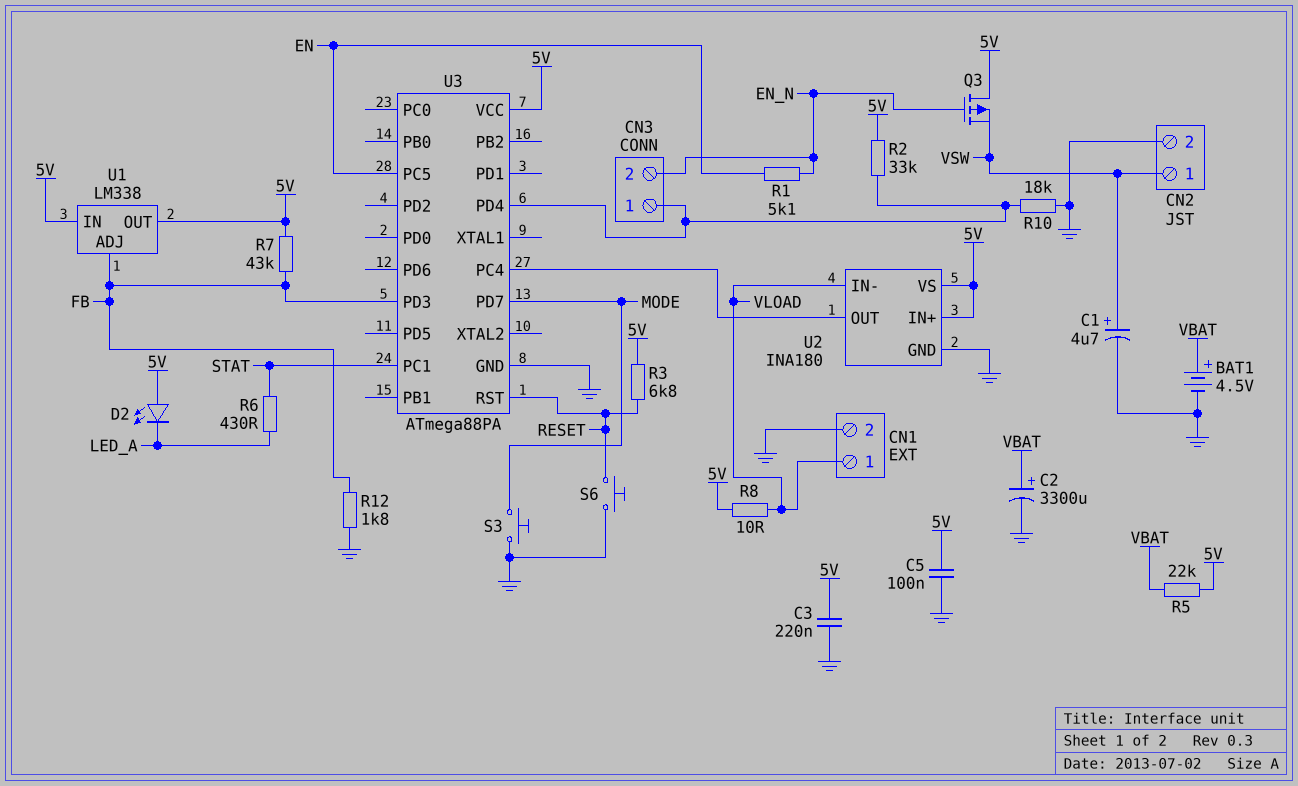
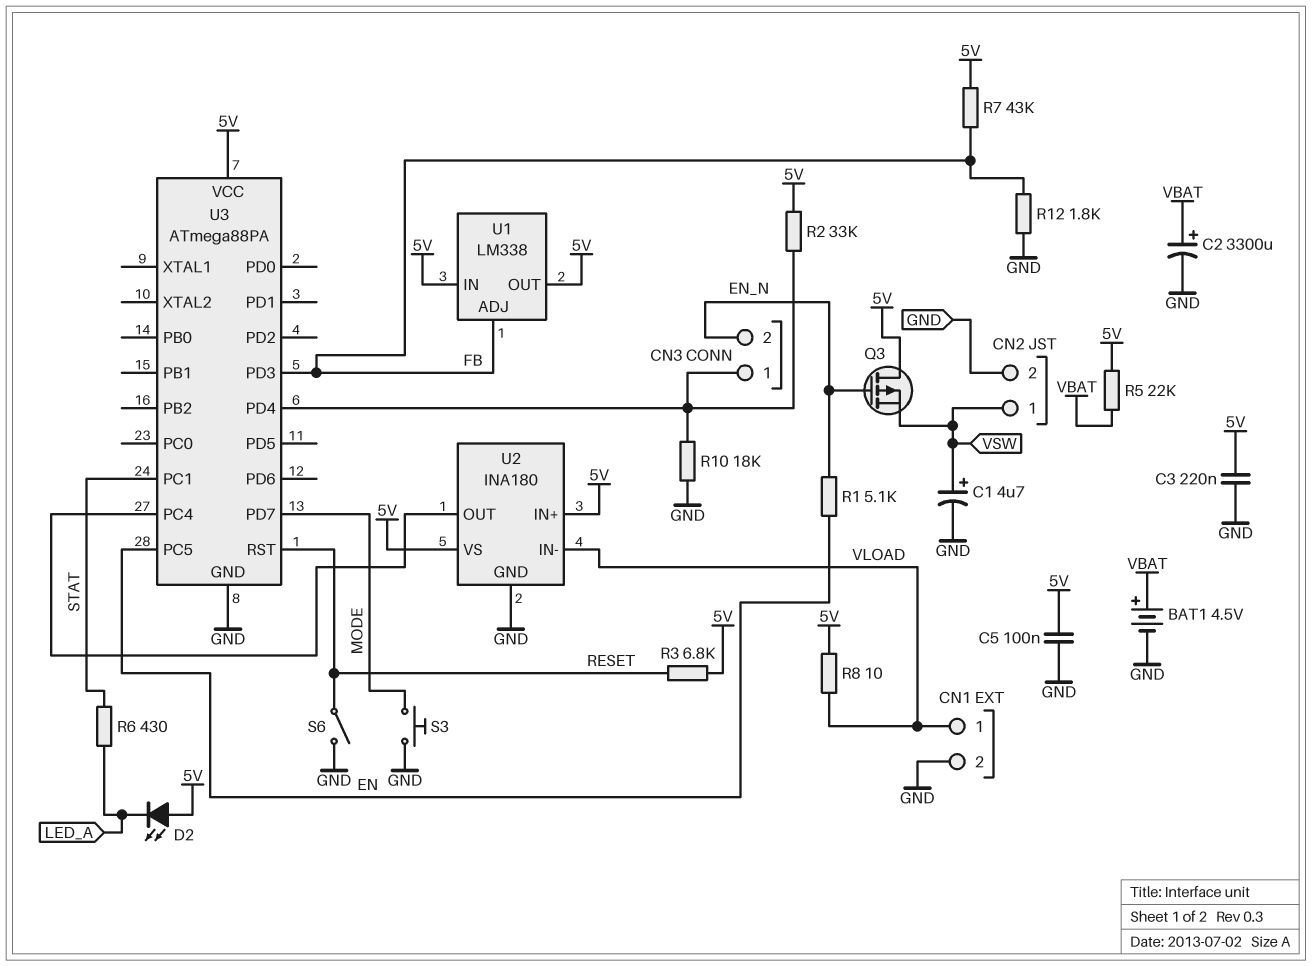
S6: button (GND, RESET) -> switch (GND, RESET)

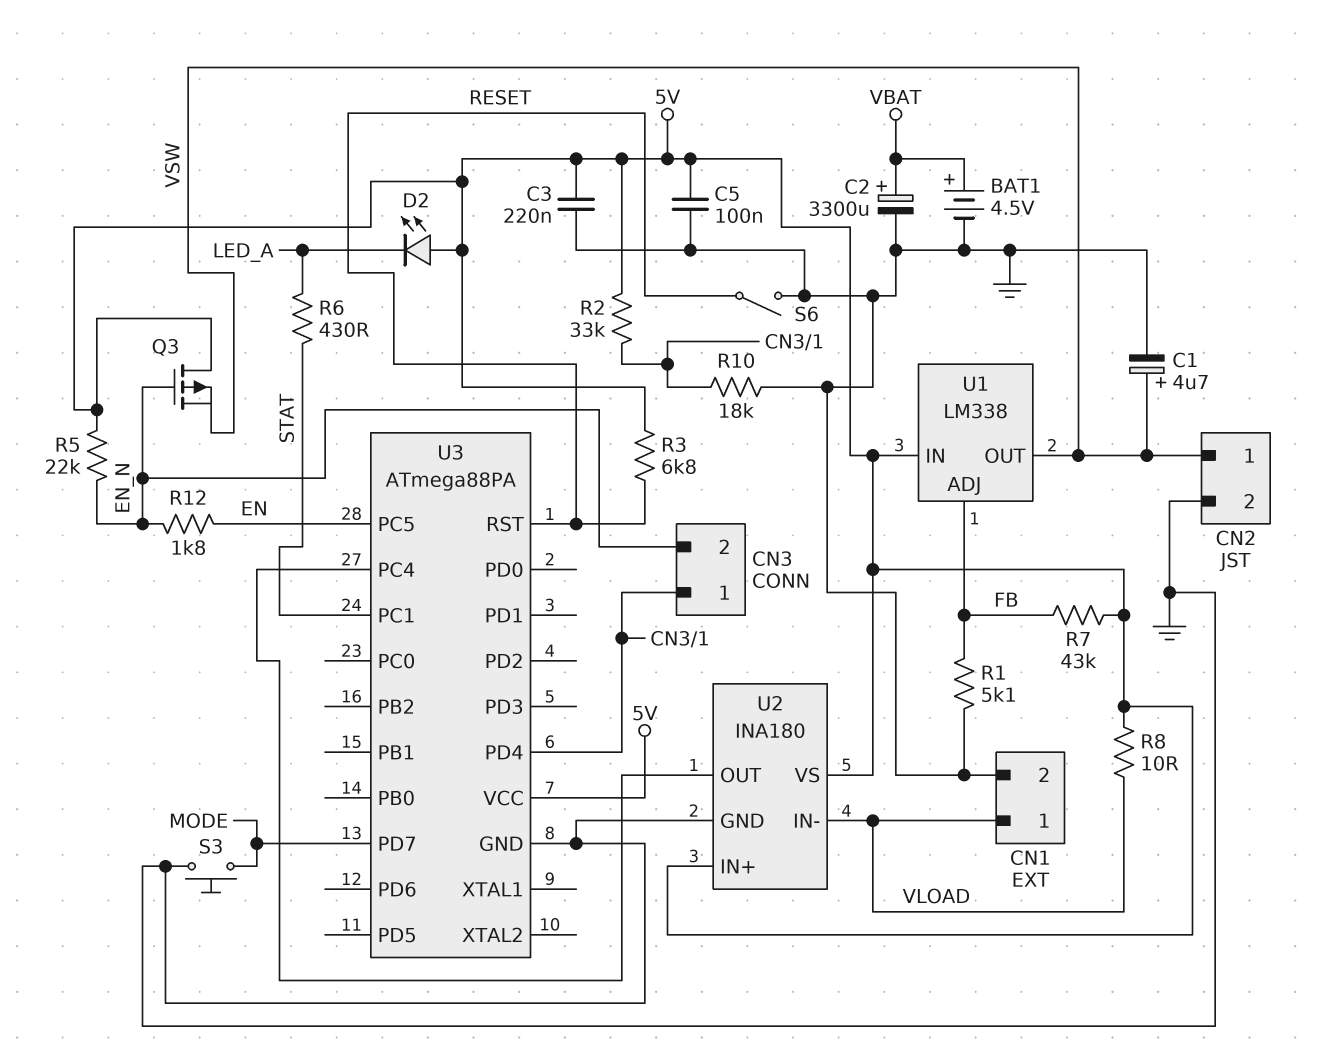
R1: 5.1k (EN, EN_N) -> 5.1k (FB, GND)
R5: 22k (5V, VBAT) -> 22k (5V, EN_N)
R12: 1.8k (FB, GND) -> 1.8k (EN, EN_N)
U1 pin OUT: 5V -> VSW
U3 pin PD3: FB -> none

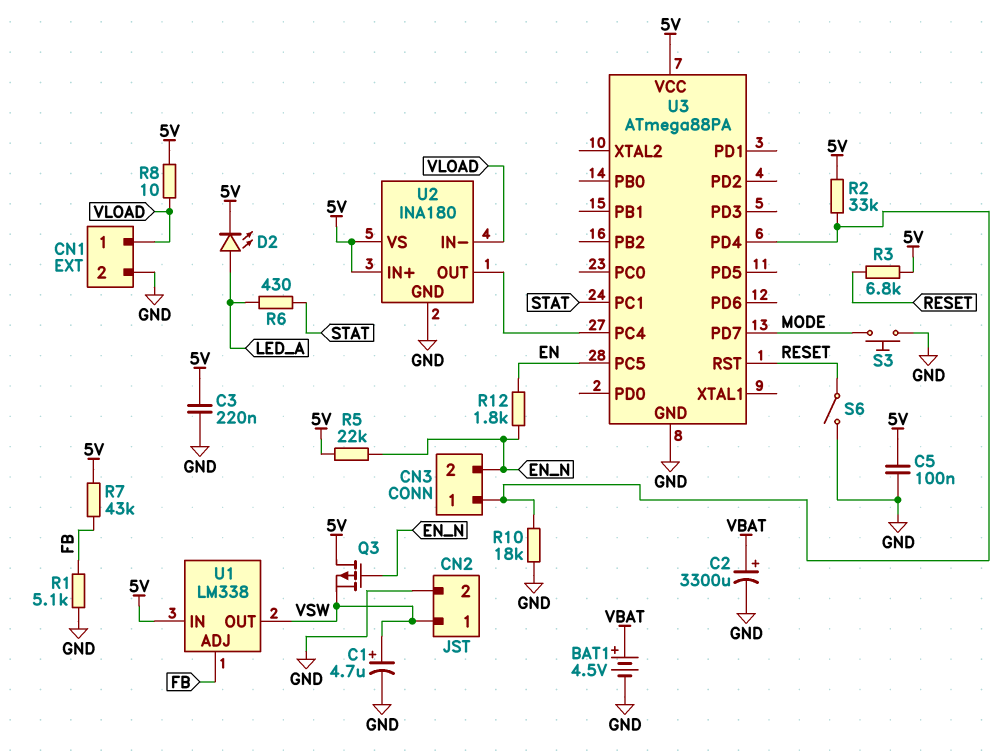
D2: LED (A 5V, K LED_A) -> LED (A LED_A, K 5V)

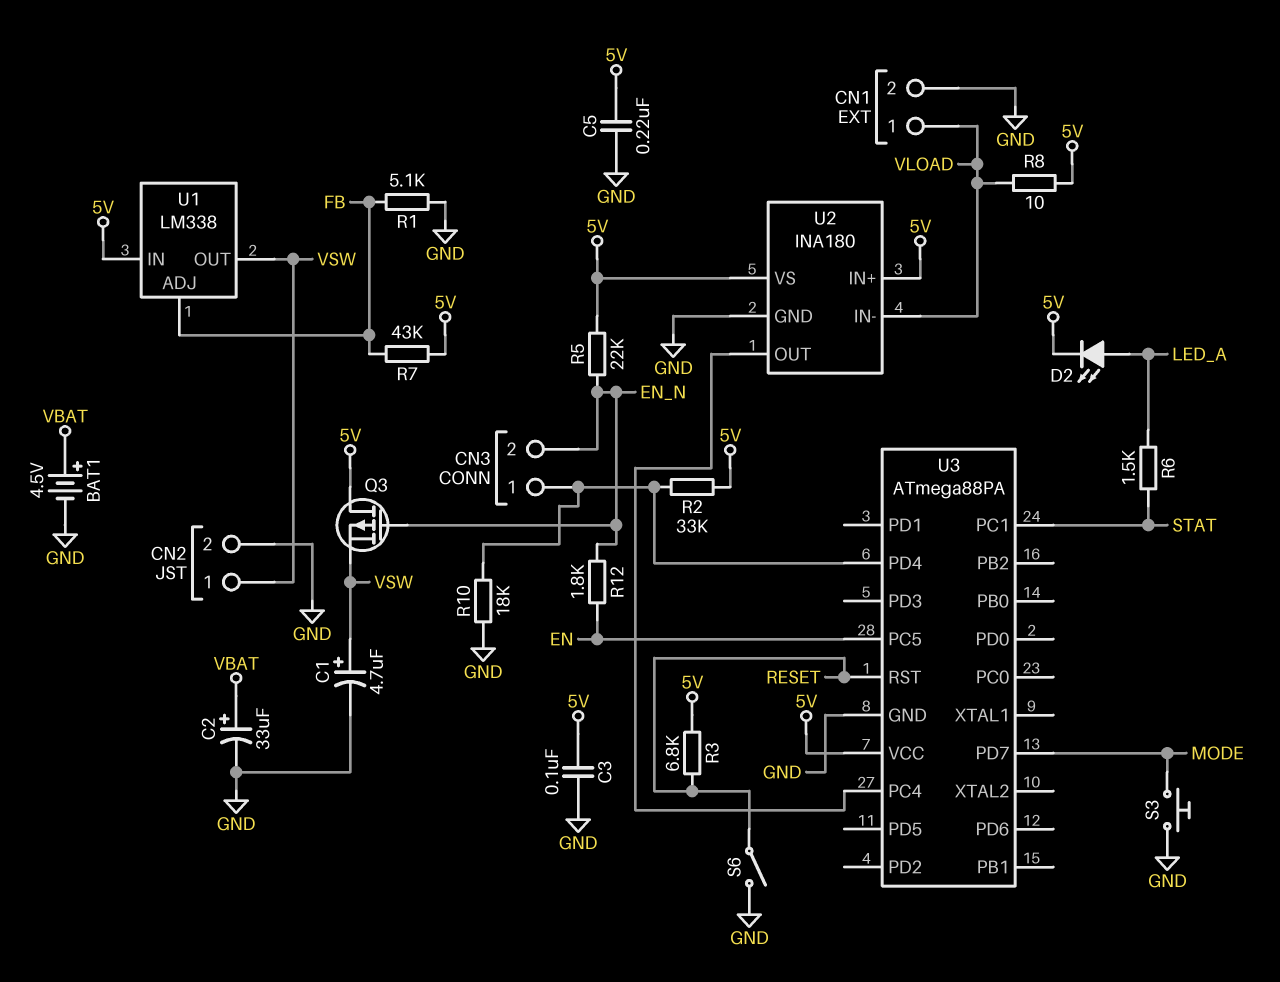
C2: 3300uF (plus VBAT, minus GND) -> 33uF (plus VBAT, minus GND)
C3: 220nF (5V, GND) -> 100nF (5V, GND)
C5: 100nF (5V, GND) -> 220nF (5V, GND)
R6: 430 (LED_A, STAT) -> 1.5k (LED_A, STAT)

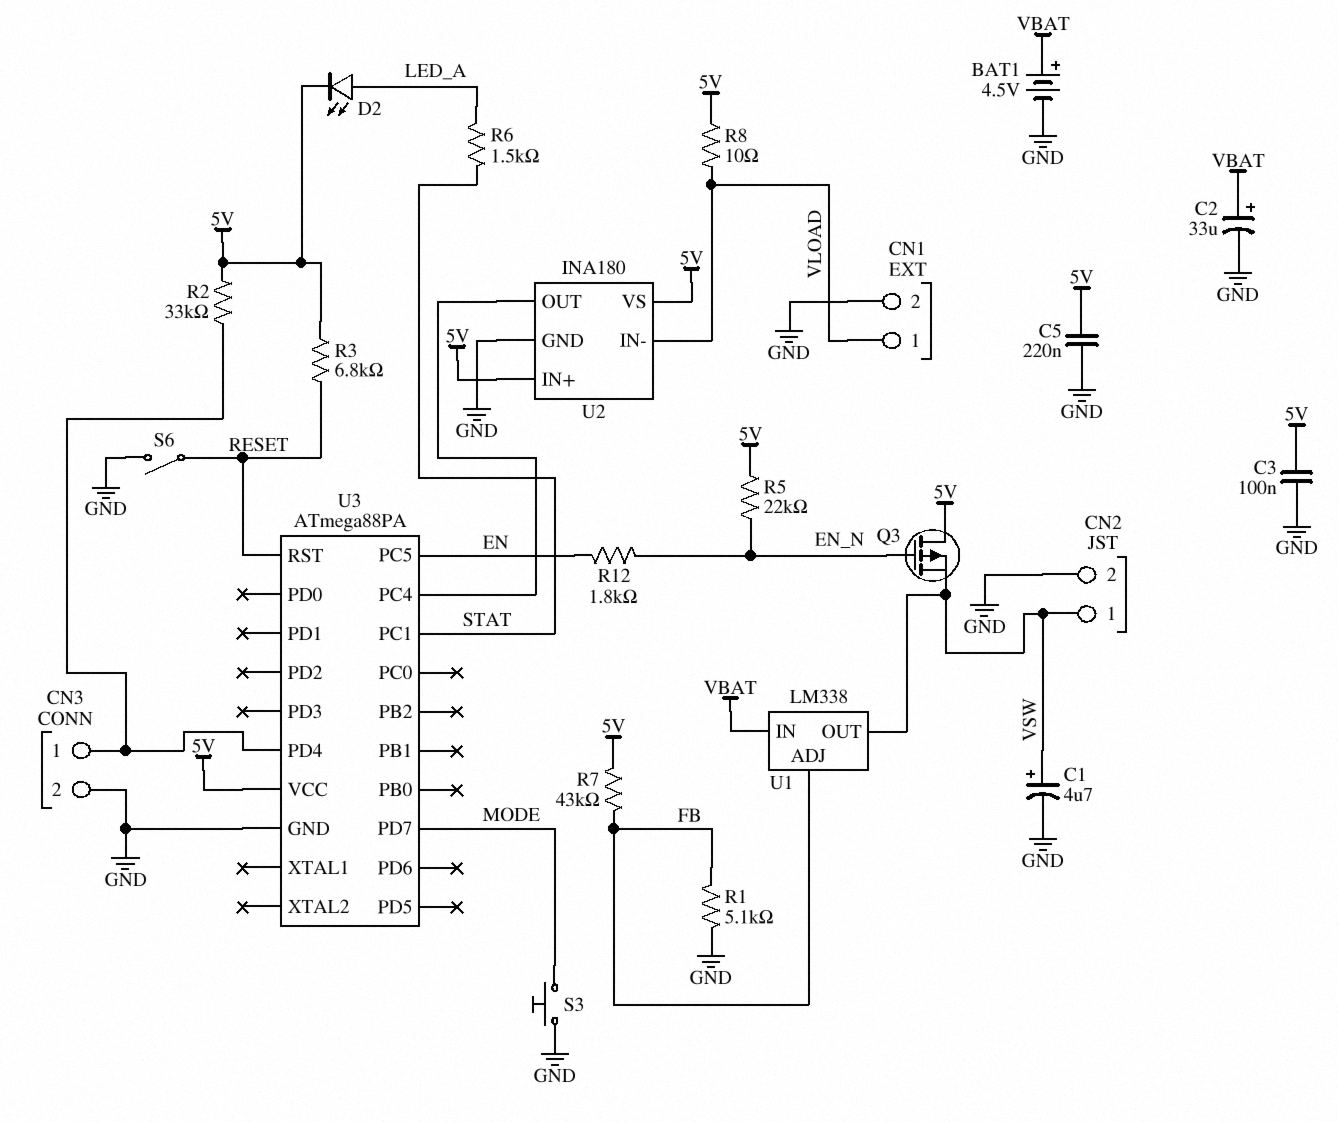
CN3 pin 2: EN_N -> GND
R10: 18k (CN3/1, GND) -> none
U1 pin IN: 5V -> VBAT

